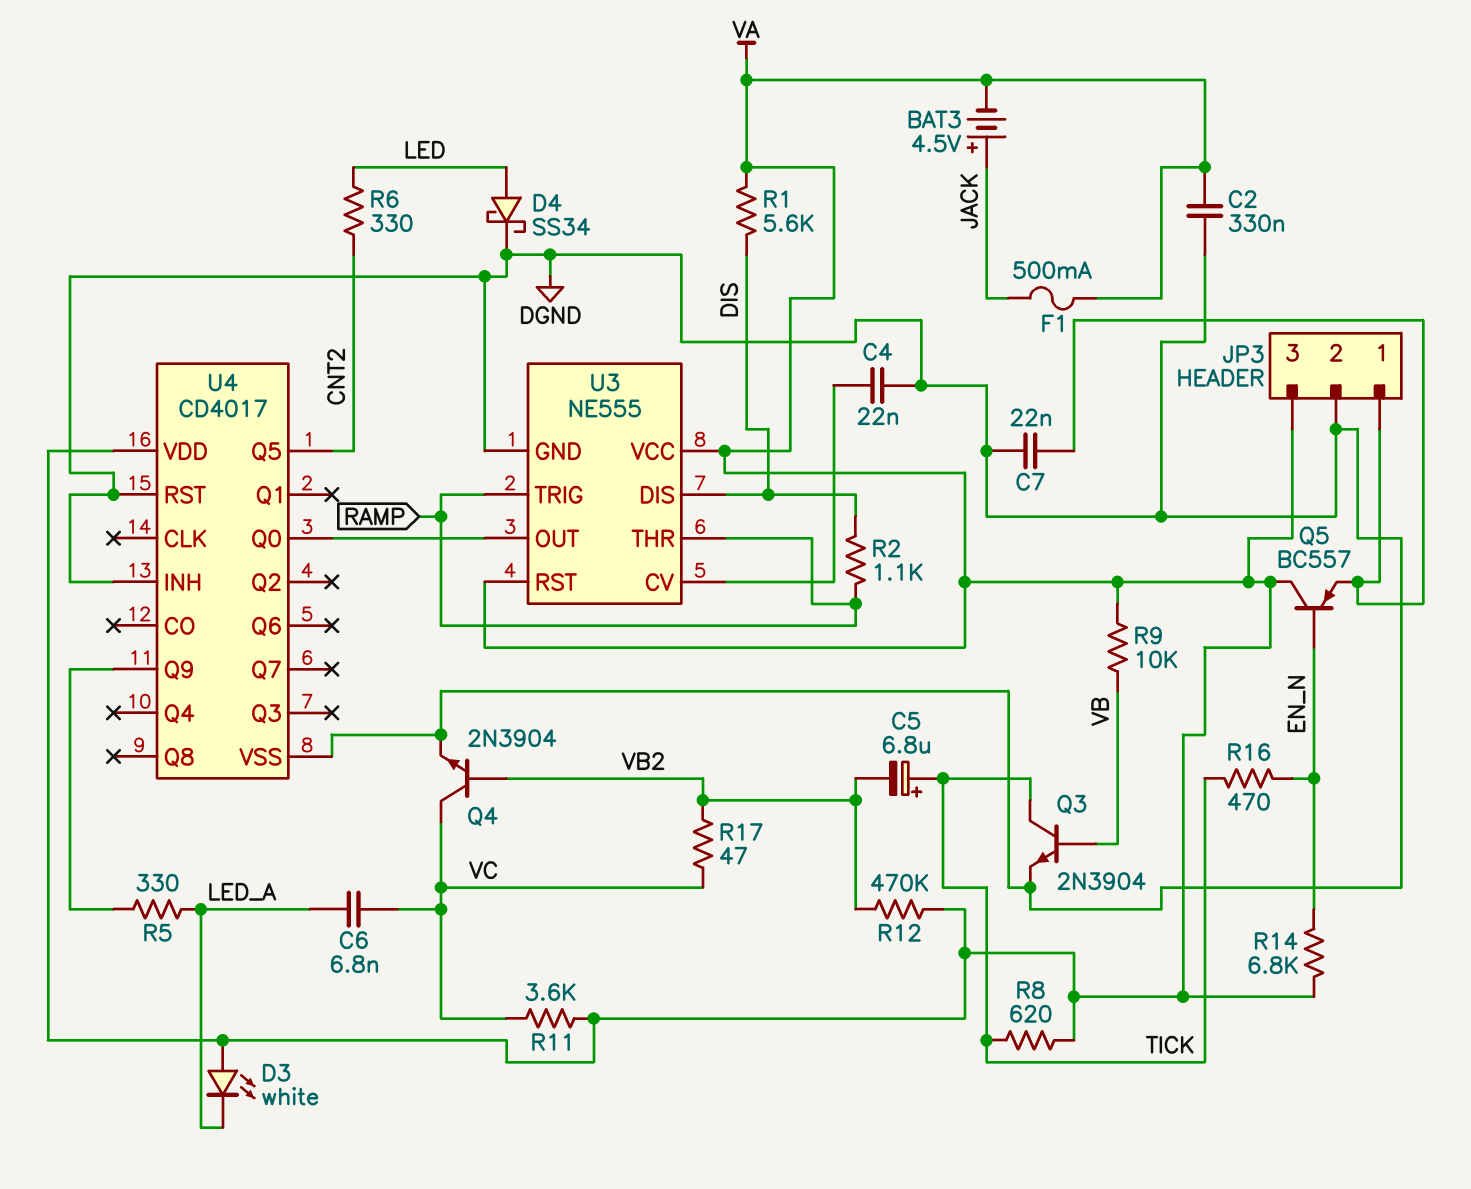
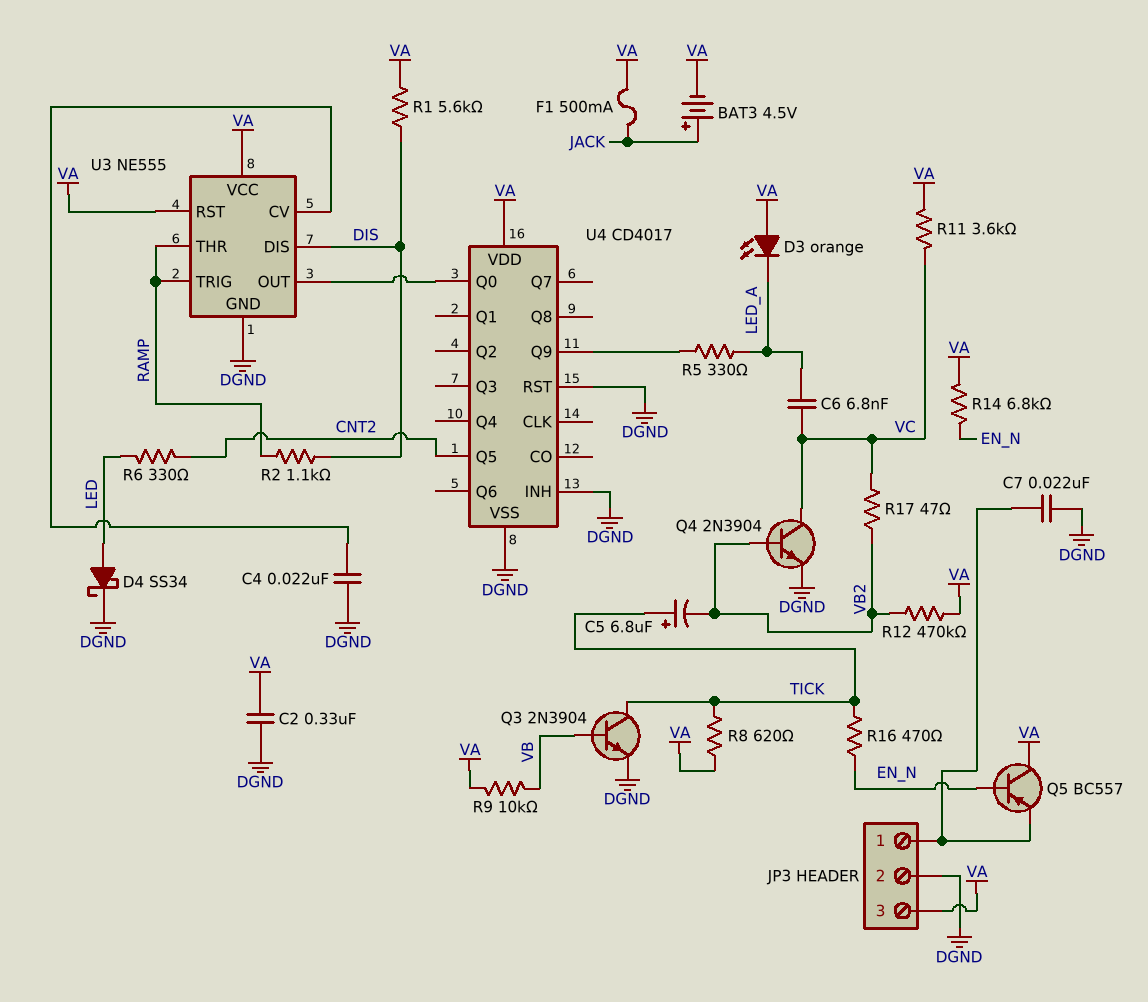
D3: LED white (A VA, K LED_A) -> LED orange (A VA, K LED_A)

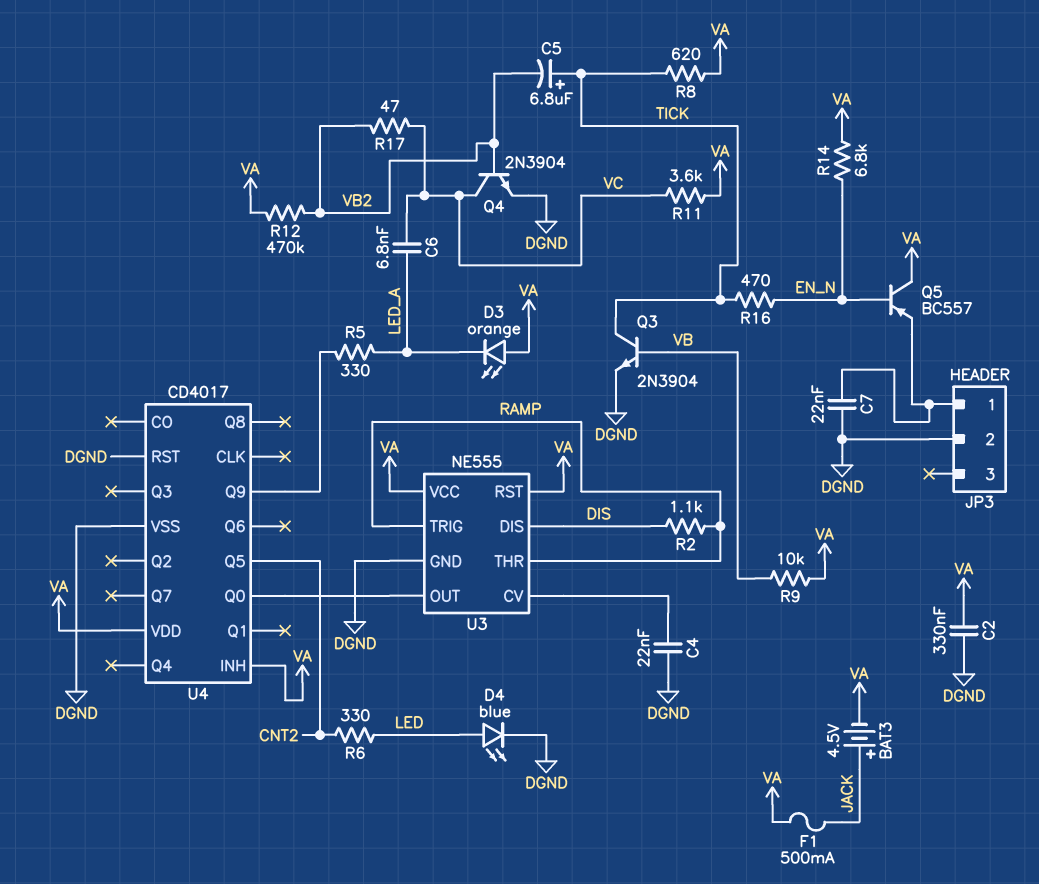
D4: schottky SS34 (A LED, K DGND) -> LED blue (A LED, K DGND)
JP3 pin 3: VA -> none
R1: 5.6k (DIS, VA) -> none
U4 pin INH: DGND -> VA

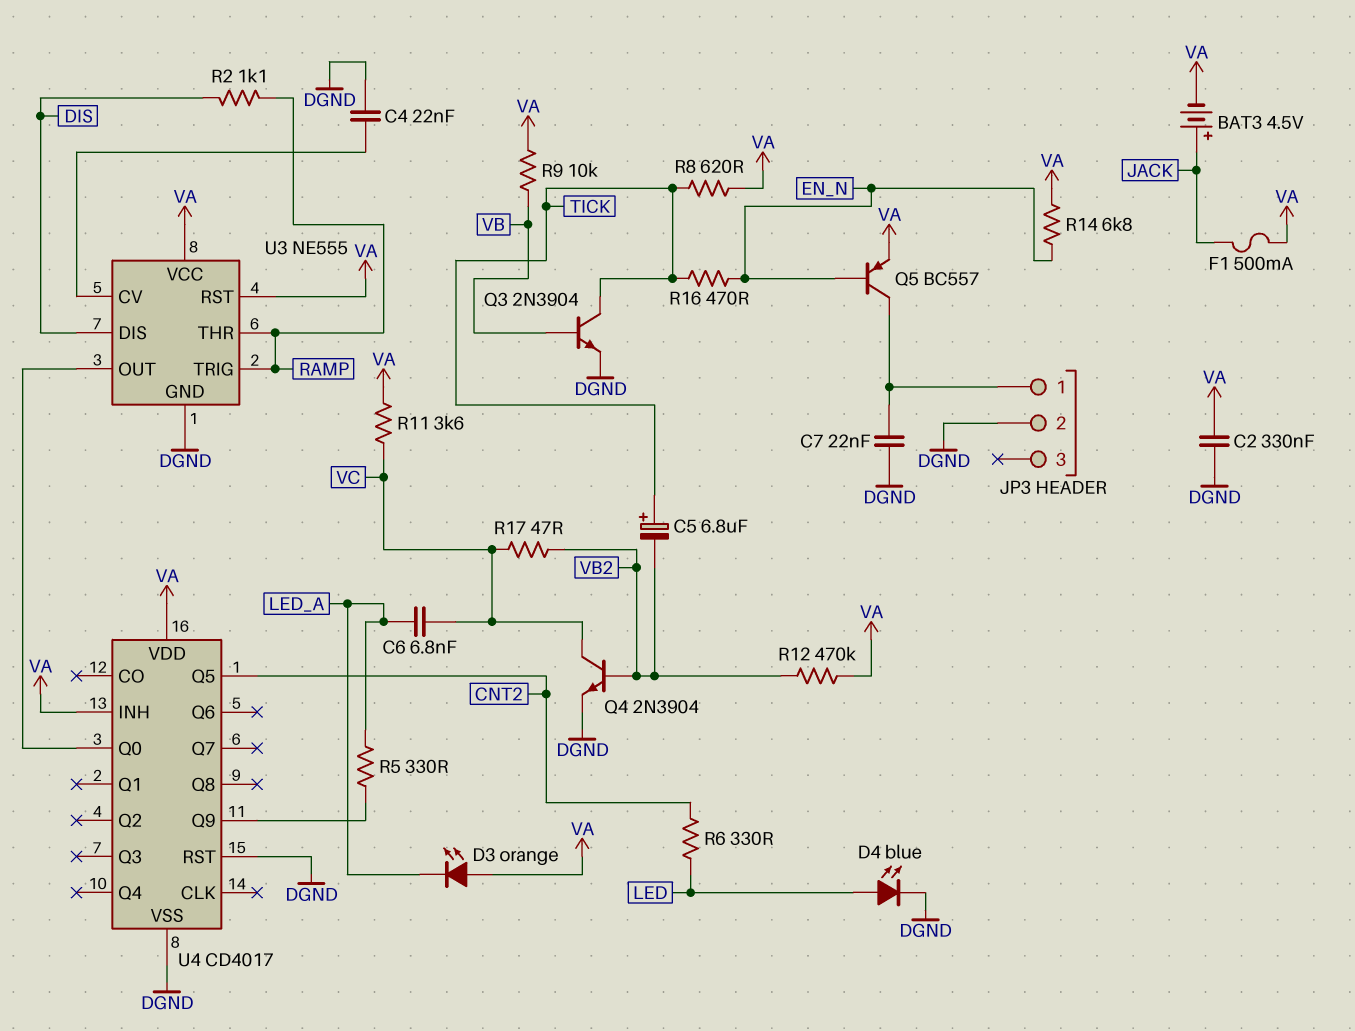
Q5: PNP BC557 (B EN_N, C VA, E JP3/1) -> PNP BC557 (B EN_N, C JP3/1, E VA)

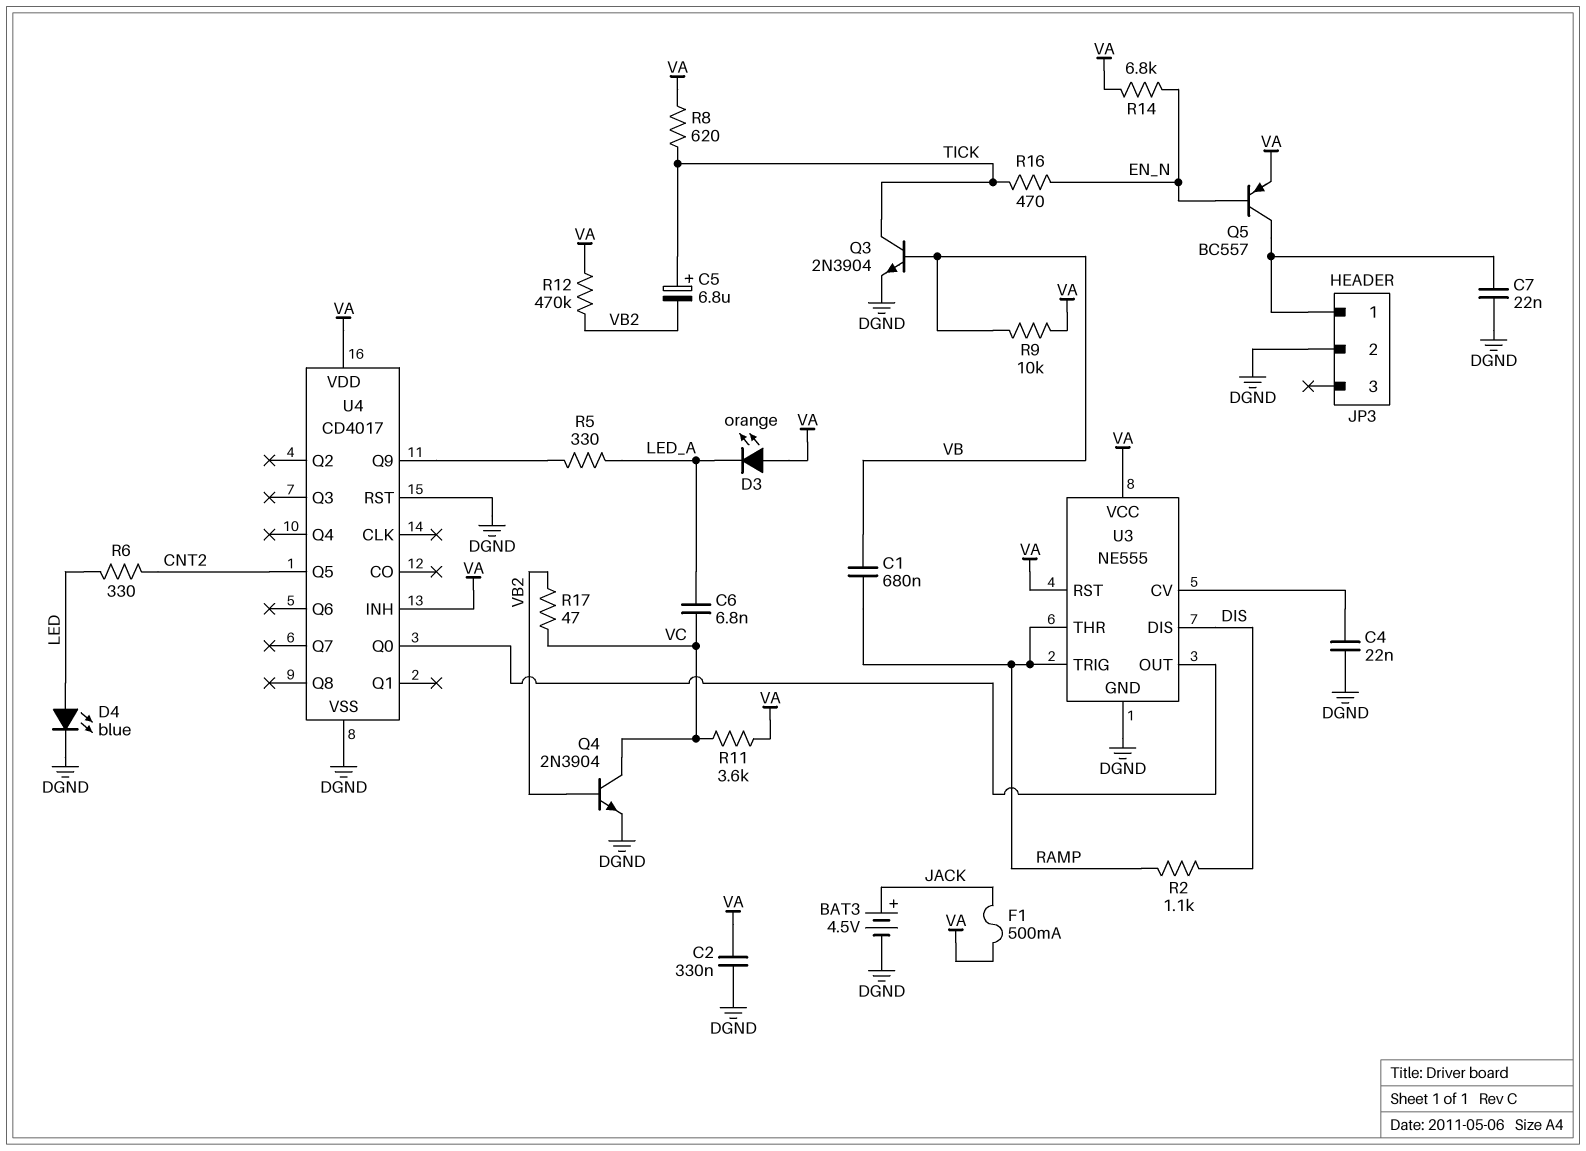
BAT3: 4.5V (plus JACK, minus VA) -> 4.5V (plus JACK, minus DGND)
C1: none -> 680nF (RAMP, VB)

